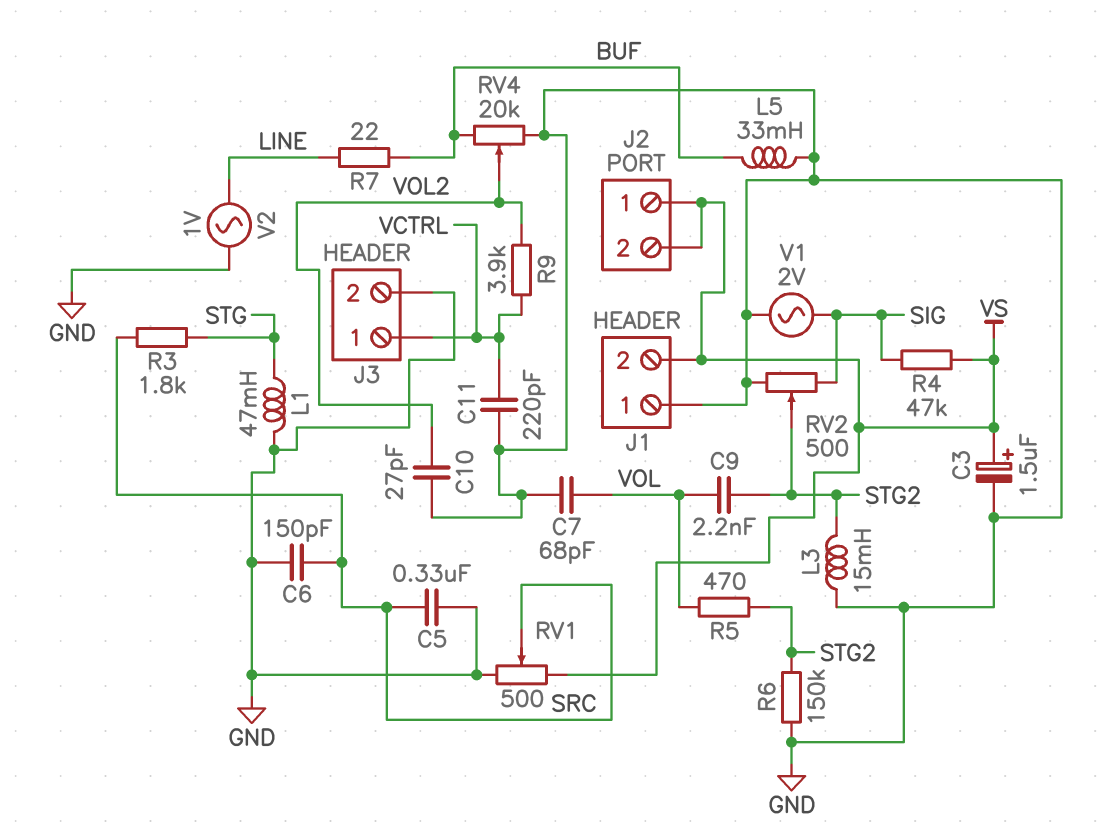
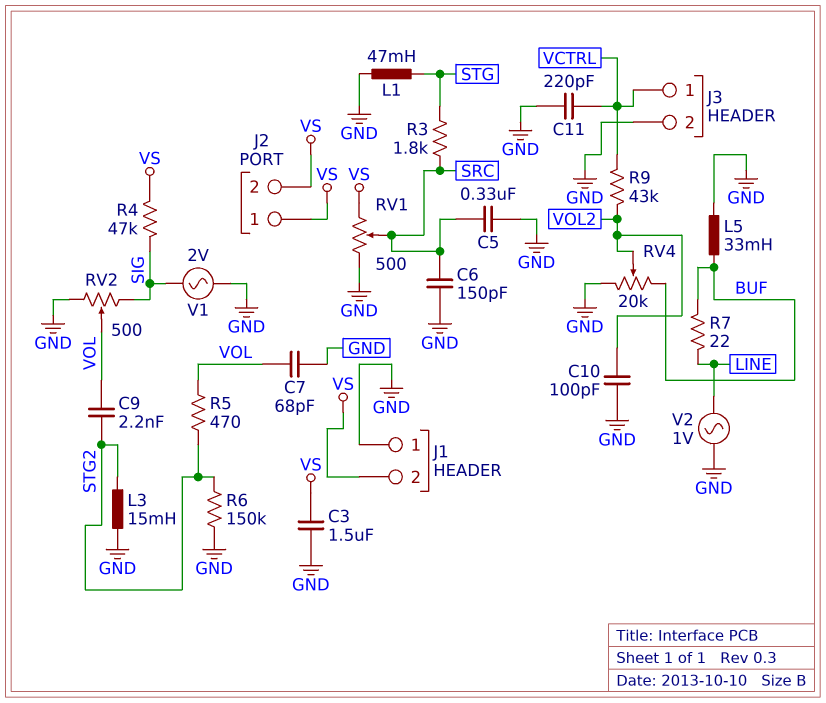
C3: 1.5uF (plus VS, minus GND) -> 1.5uF (GND, VS)
C10: 27pF (GND, VOL2) -> 100pF (GND, VOL2)
R9: 3.9k (VCTRL, VOL2) -> 43k (VCTRL, VOL2)
RV2: 500 (GND, SIG, wiper STG2) -> 500 (GND, SIG, wiper VOL)

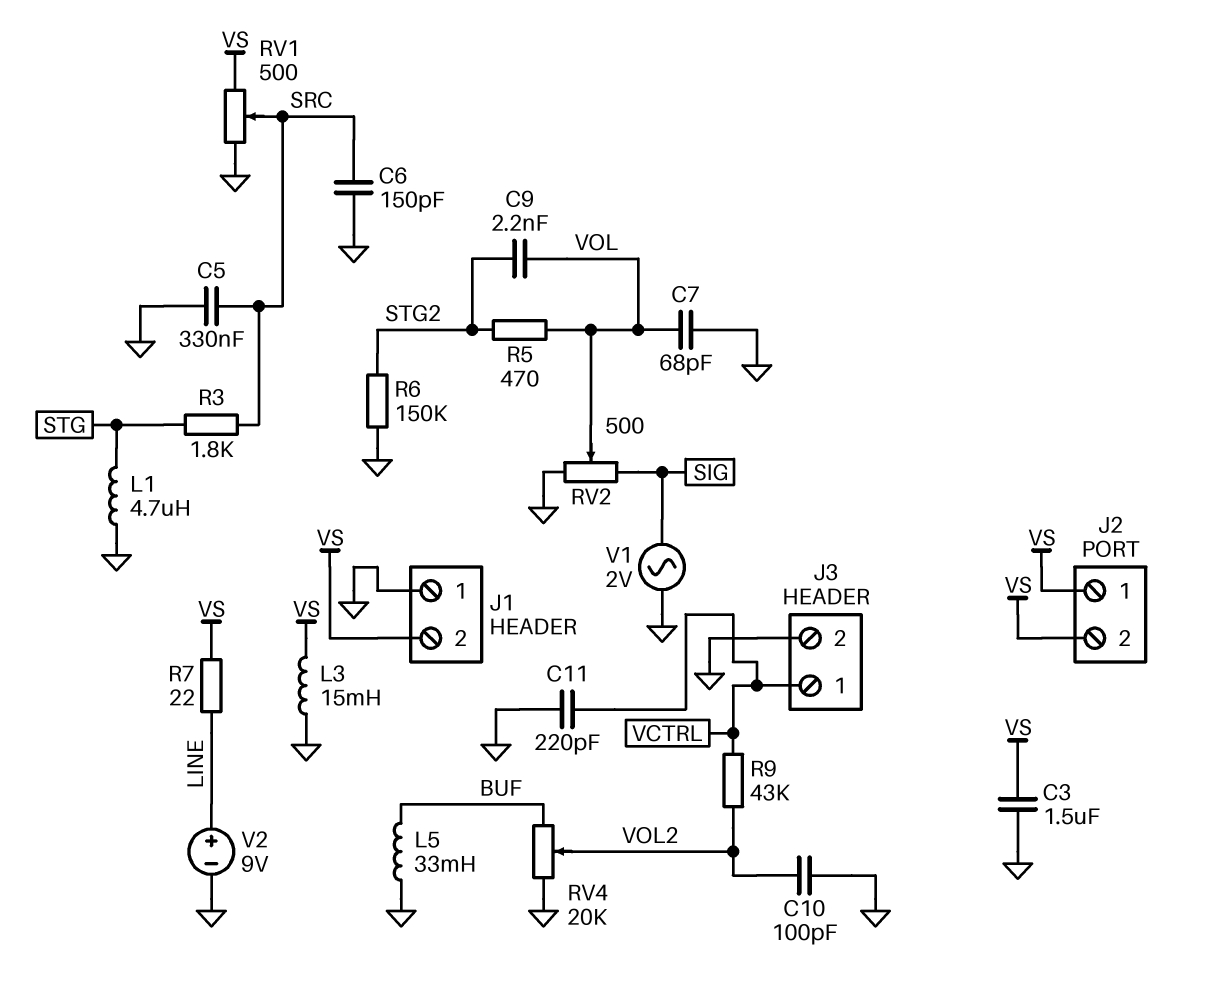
L1: 47mH (GND, STG) -> 4.7uH (GND, STG)
L3: 15mH (GND, STG2) -> 15mH (GND, VS)
R4: 47k (SIG, VS) -> none
R7: 22 (BUF, LINE) -> 22 (LINE, VS)
V2: AC 1V (GND, LINE) -> 9V (plus LINE, minus GND)

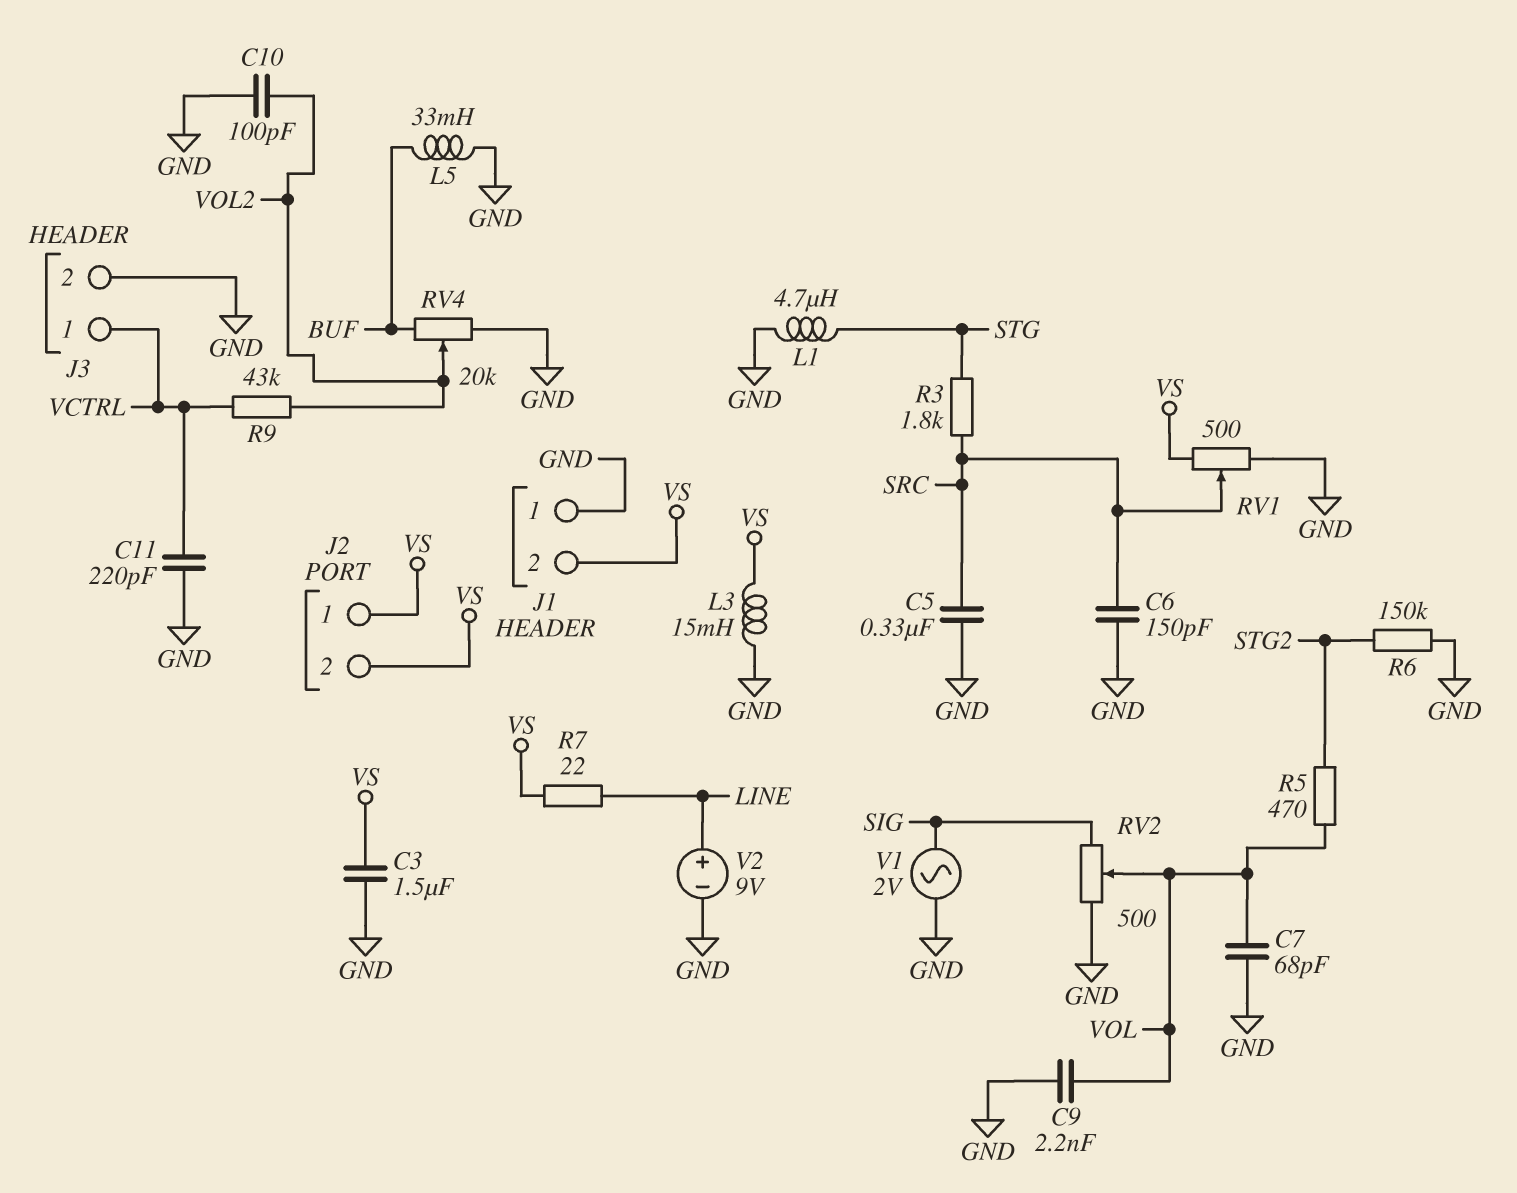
C9: 2.2nF (STG2, VOL) -> 2.2nF (GND, VOL)

